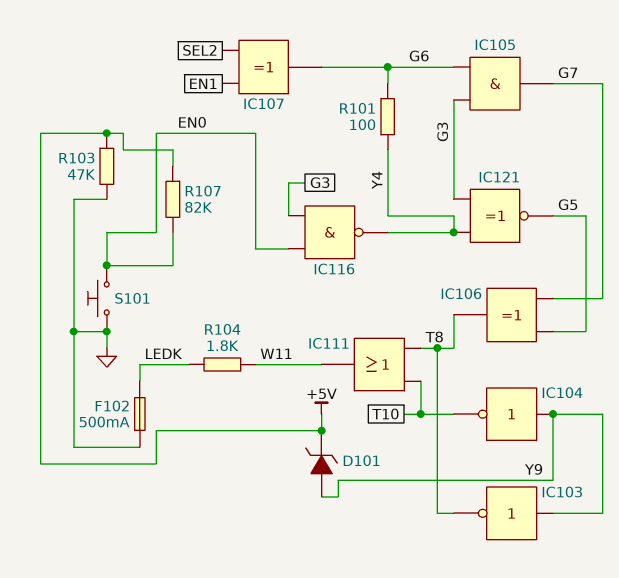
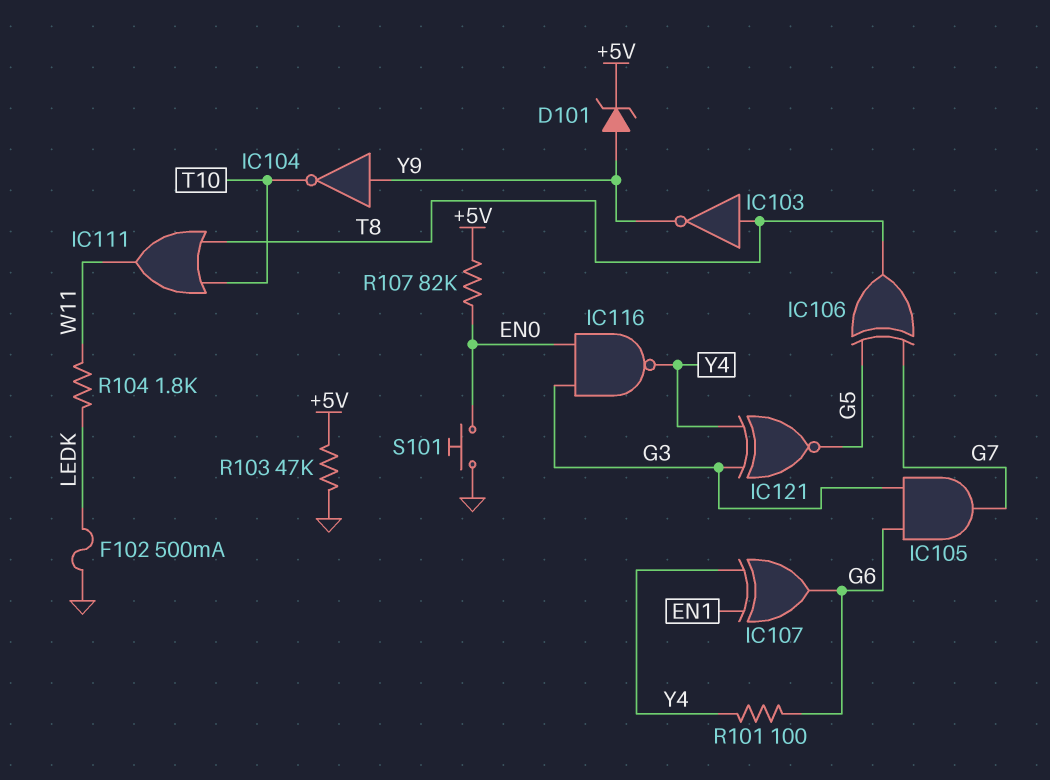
IC103: NOT (in Y9, out T8) -> NOT (in T8, out Y9)
IC107: XOR (in EN1, in SEL2, out G6) -> XOR (in EN1, in Y4, out G6)

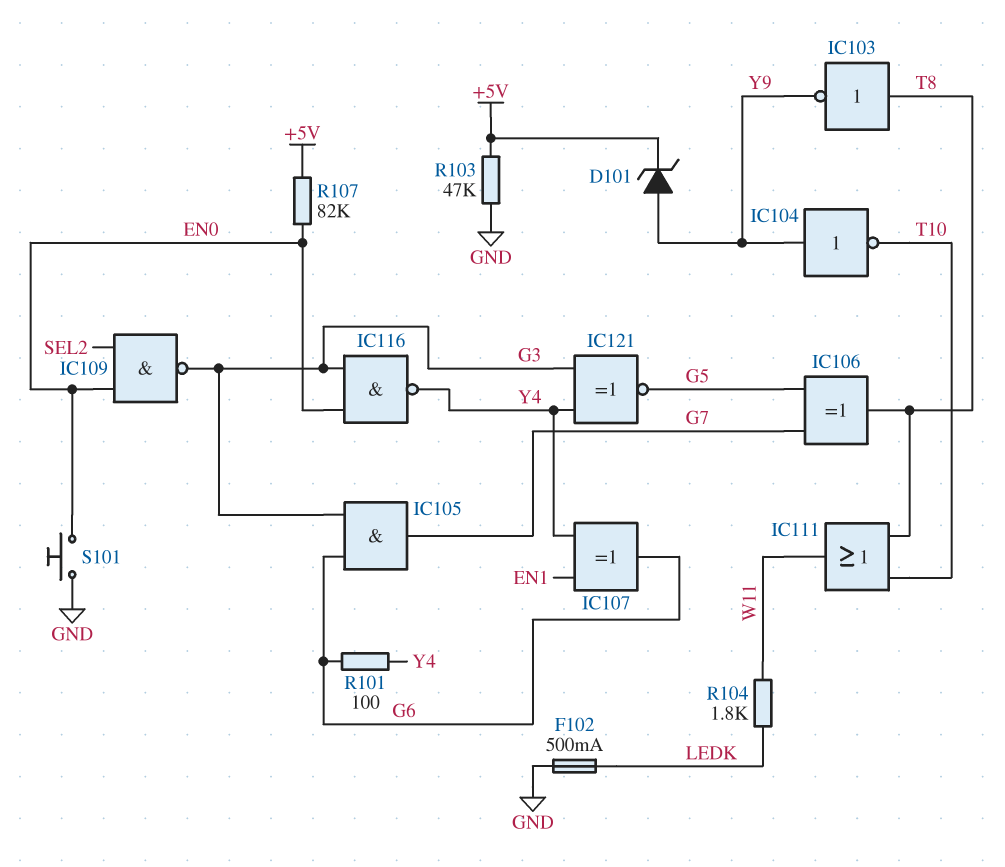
IC109: none -> NAND (in EN0, in SEL2, out G3)

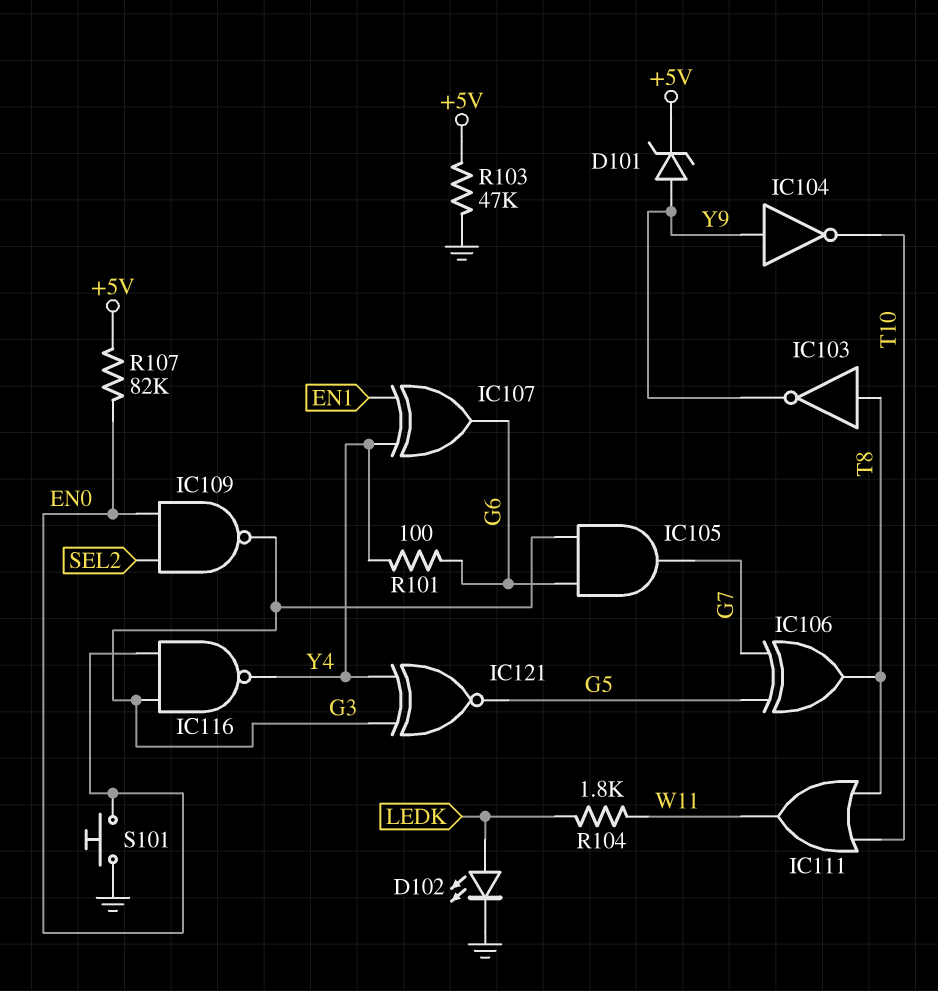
D102: none -> LED (A LEDK, K GND)
F102: 500mA (GND, LEDK) -> none

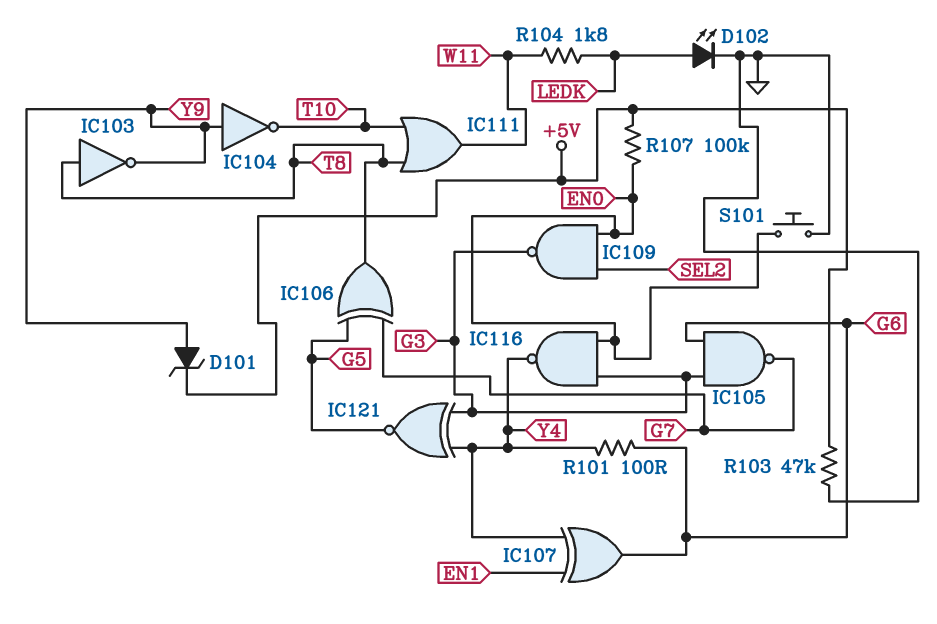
IC105: AND (in G3, in G6, out G7) -> NAND (in G3, in G6, out G7)
R107: 82k (+5V, EN0) -> 100k (+5V, EN0)

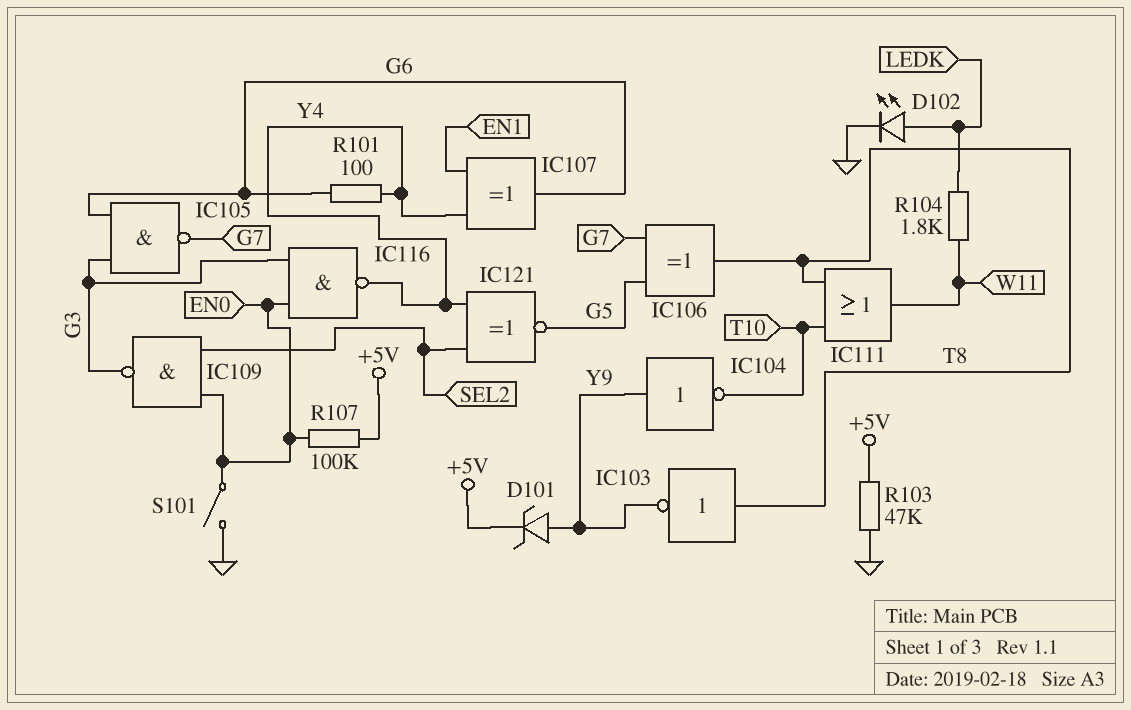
IC121: XNOR (in G3, in Y4, out G5) -> XNOR (in SEL2, in Y4, out G5)
S101: button (EN0, GND) -> switch (EN0, GND)

